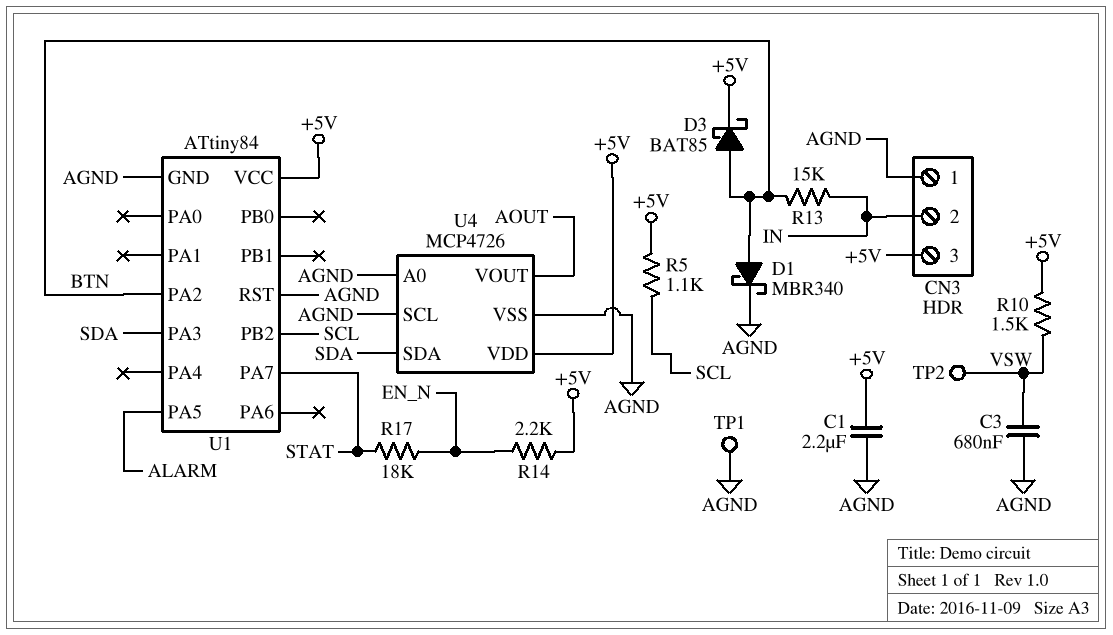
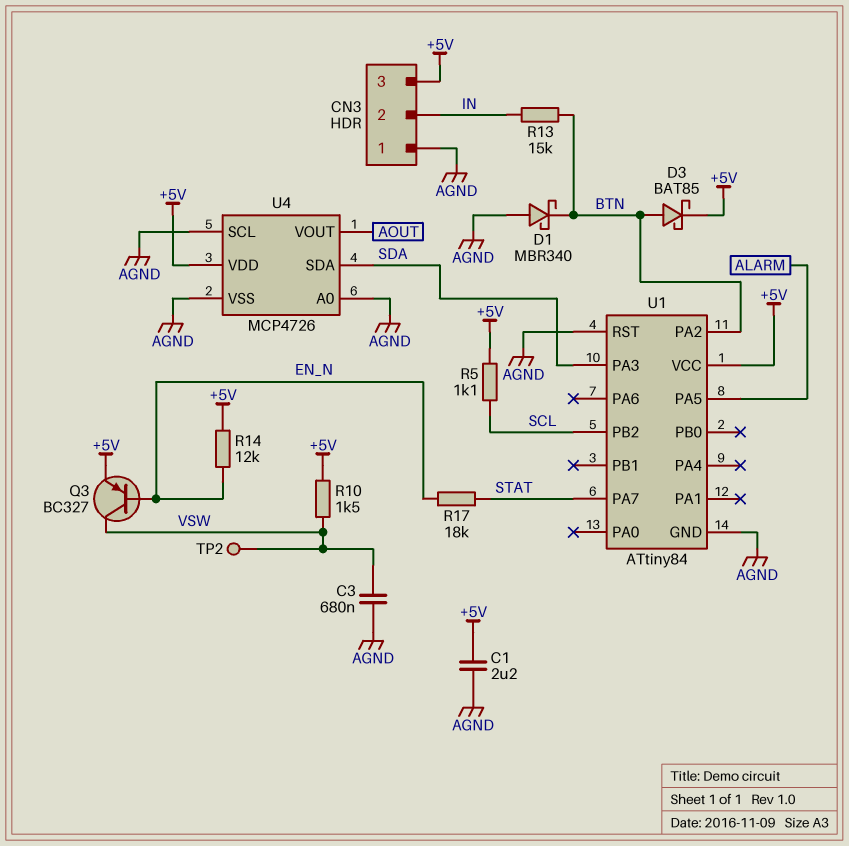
D1: schottky MBR340 (A BTN, K AGND) -> schottky MBR340 (A AGND, K BTN)
Q3: none -> PNP BC327 (B EN_N, C VSW, E +5V)
R14: 2.2k (+5V, EN_N) -> 12k (+5V, EN_N)
TP1: test point (AGND) -> none

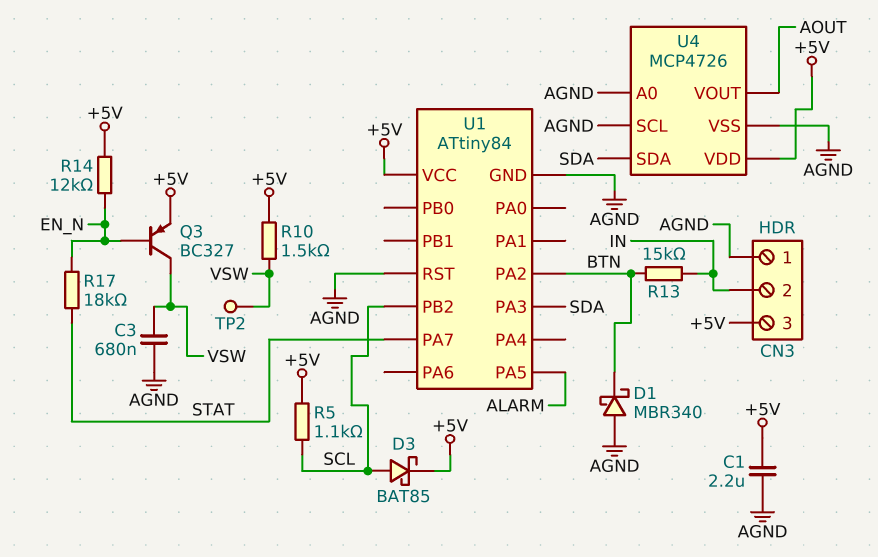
D3: schottky BAT85 (A BTN, K +5V) -> schottky BAT85 (A SCL, K +5V)

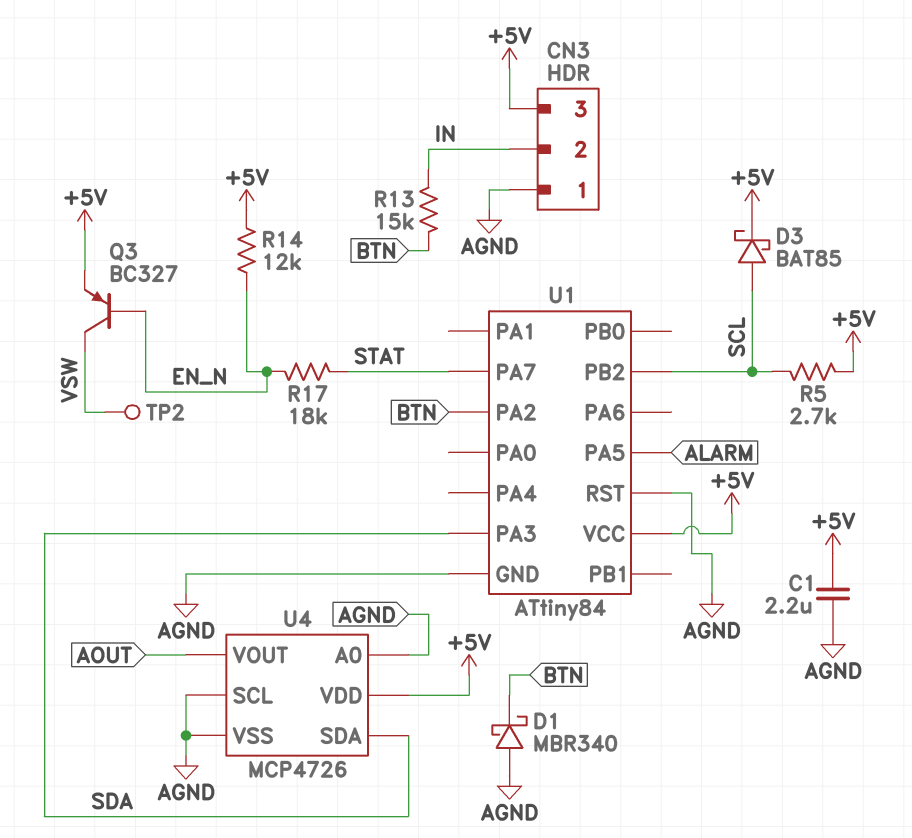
C3: 680nF (AGND, VSW) -> none
R5: 1.1k (+5V, SCL) -> 2.7k (+5V, SCL)
R10: 1.5k (+5V, VSW) -> none

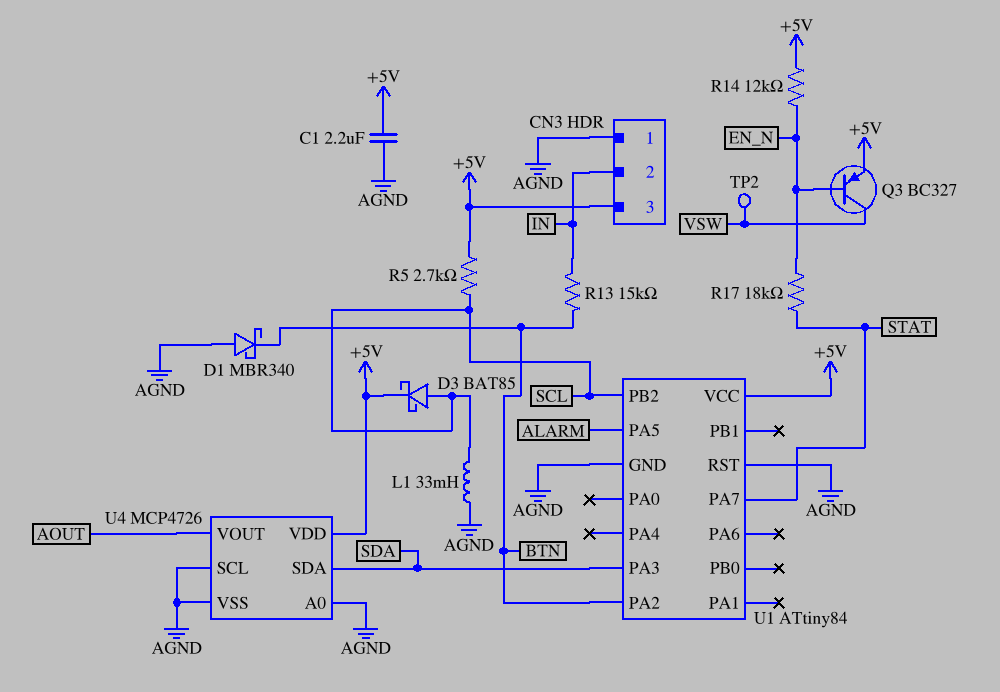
L1: none -> 33mH (AGND, SCL)

